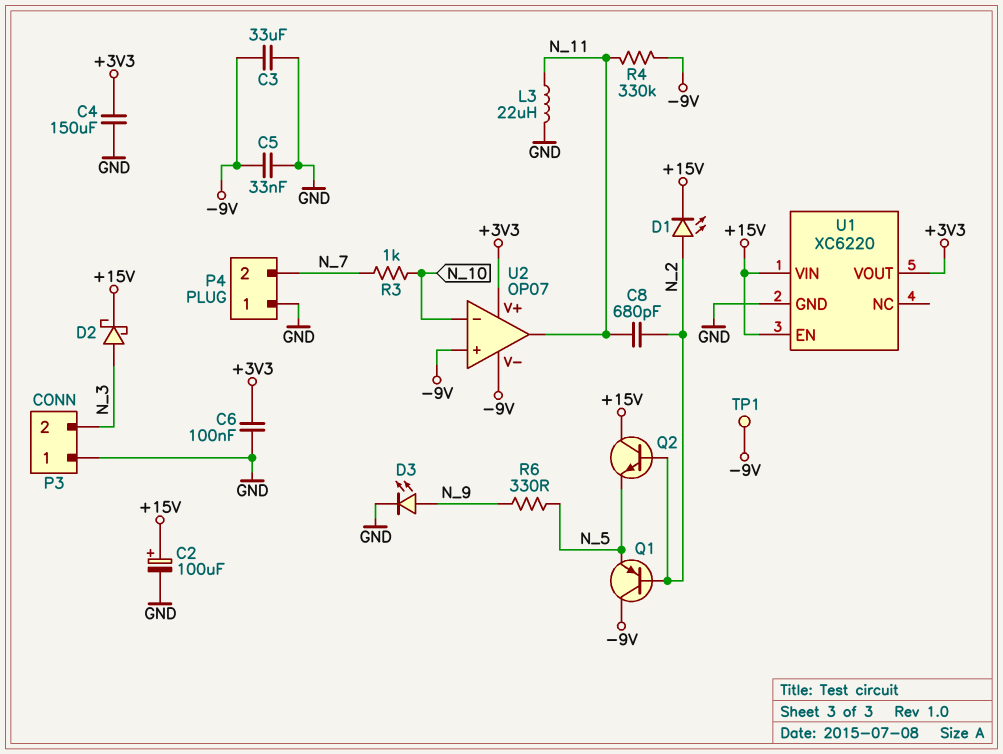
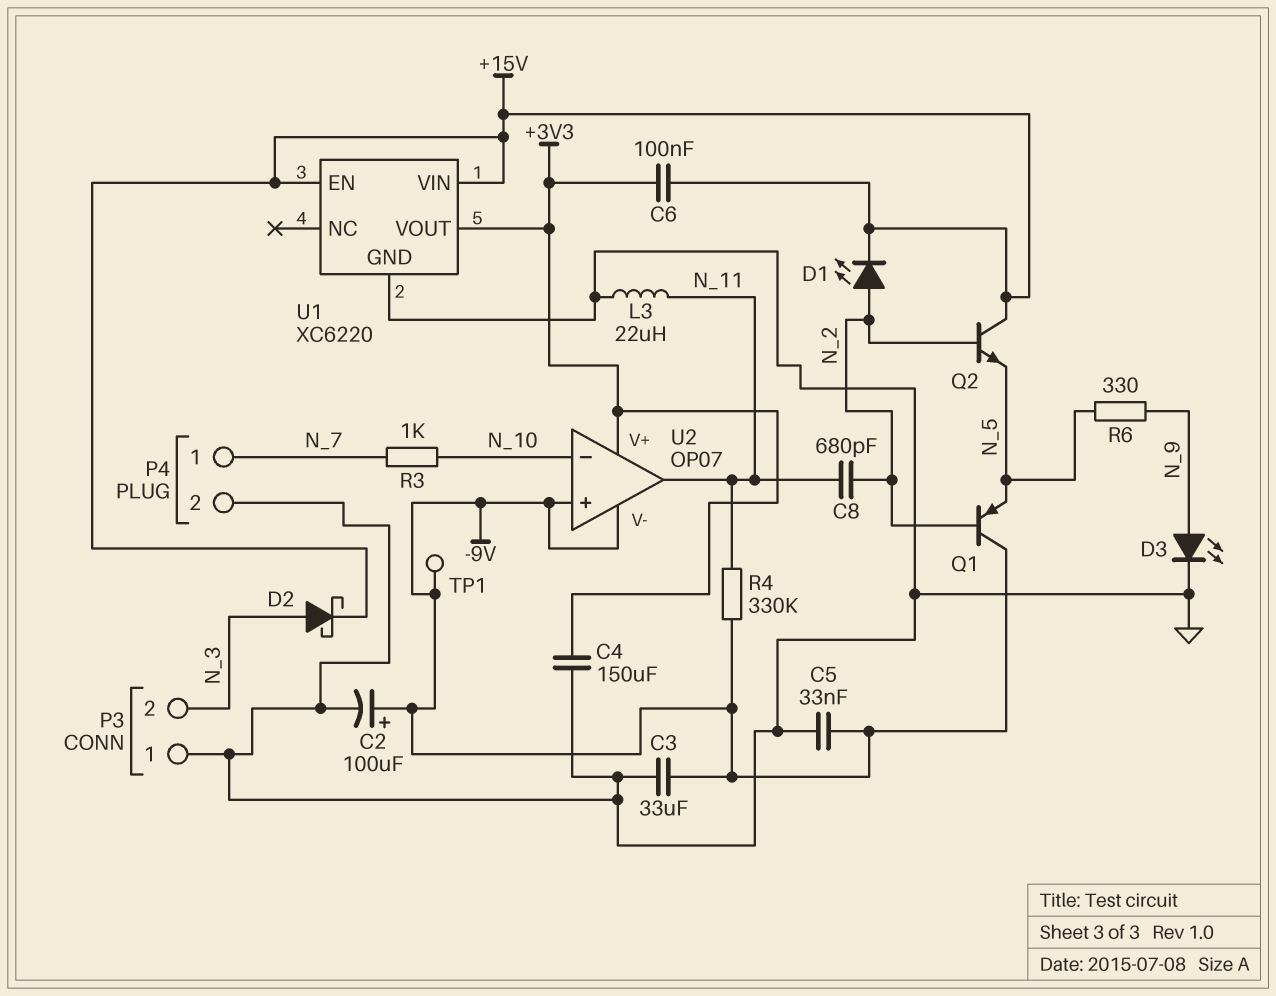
C2: 100uF (plus +15V, minus GND) -> 100uF (plus -9V, minus GND)
C6: 100nF (+3V3, GND) -> 100nF (+3V3, +15V)
P4 pin 1: GND -> N_7
P4 pin 2: N_7 -> GND

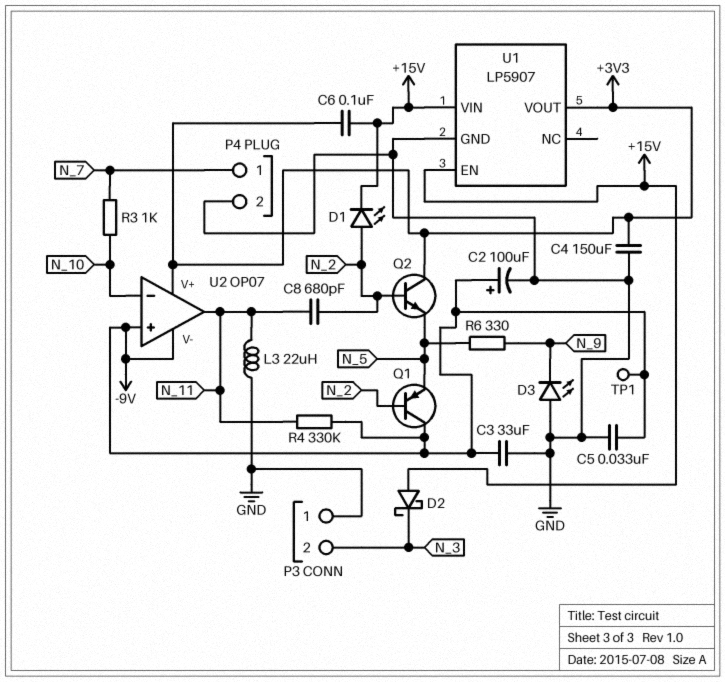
D2: schottky (A N_3, K +15V) -> schottky (A +15V, K N_3)
D3: LED (A N_9, K GND) -> LED (A GND, K N_9)
Q2: NPN (B N_2, C +15V, E N_5) -> NPN (B N_2, C +3V3, E N_5)
U1: XC6220 -> LP5907

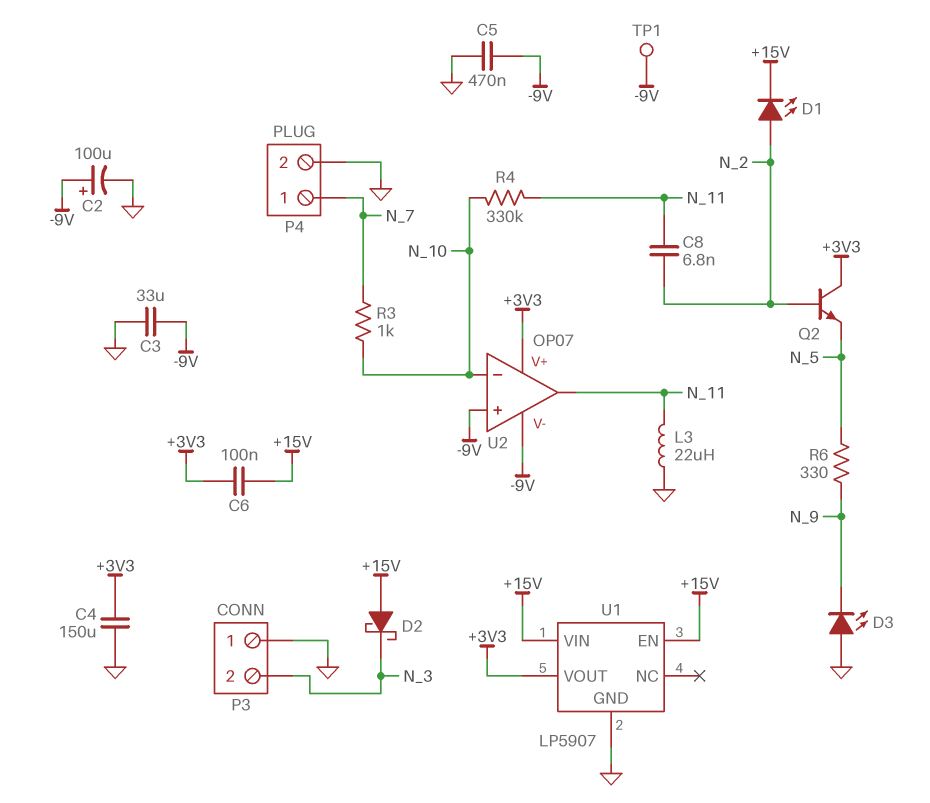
C5: 33nF (-9V, GND) -> 470nF (-9V, GND)
C8: 680pF (N_2, N_11) -> 6.8nF (N_2, N_11)
Q1: PNP (B N_2, C -9V, E N_5) -> none
R4: 330k (-9V, N_11) -> 330k (N_10, N_11)

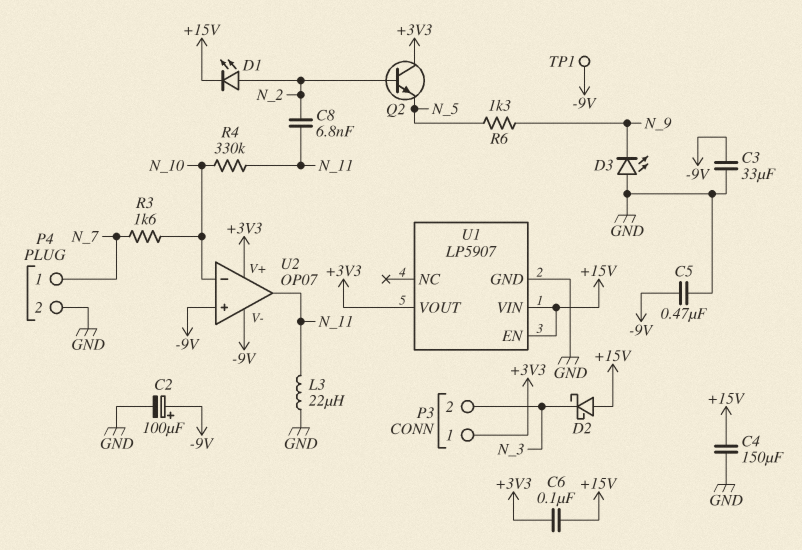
C4: 150uF (+3V3, GND) -> 150uF (+15V, GND)
P3 pin 1: GND -> +3V3
R3: 1k (N_7, N_10) -> 1.6k (N_7, N_10)
R6: 330 (N_5, N_9) -> 1.3k (N_5, N_9)

